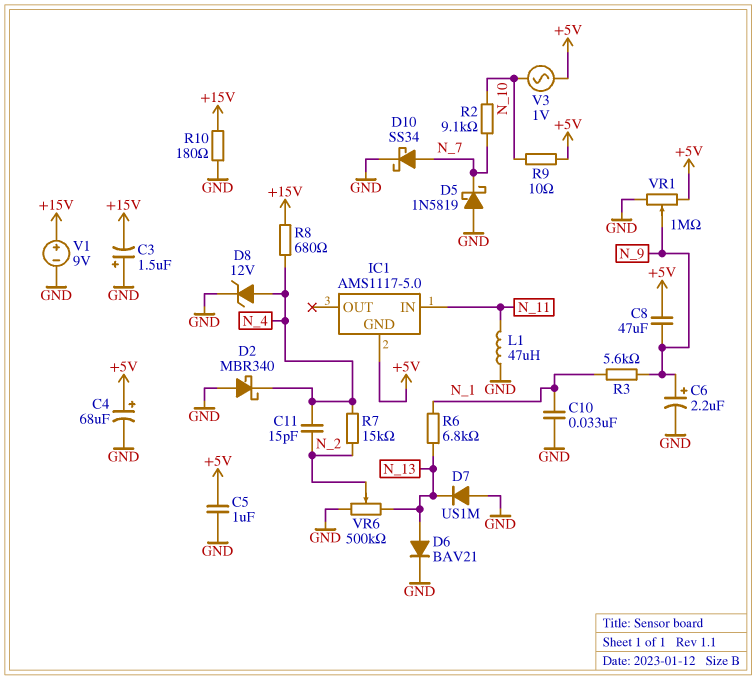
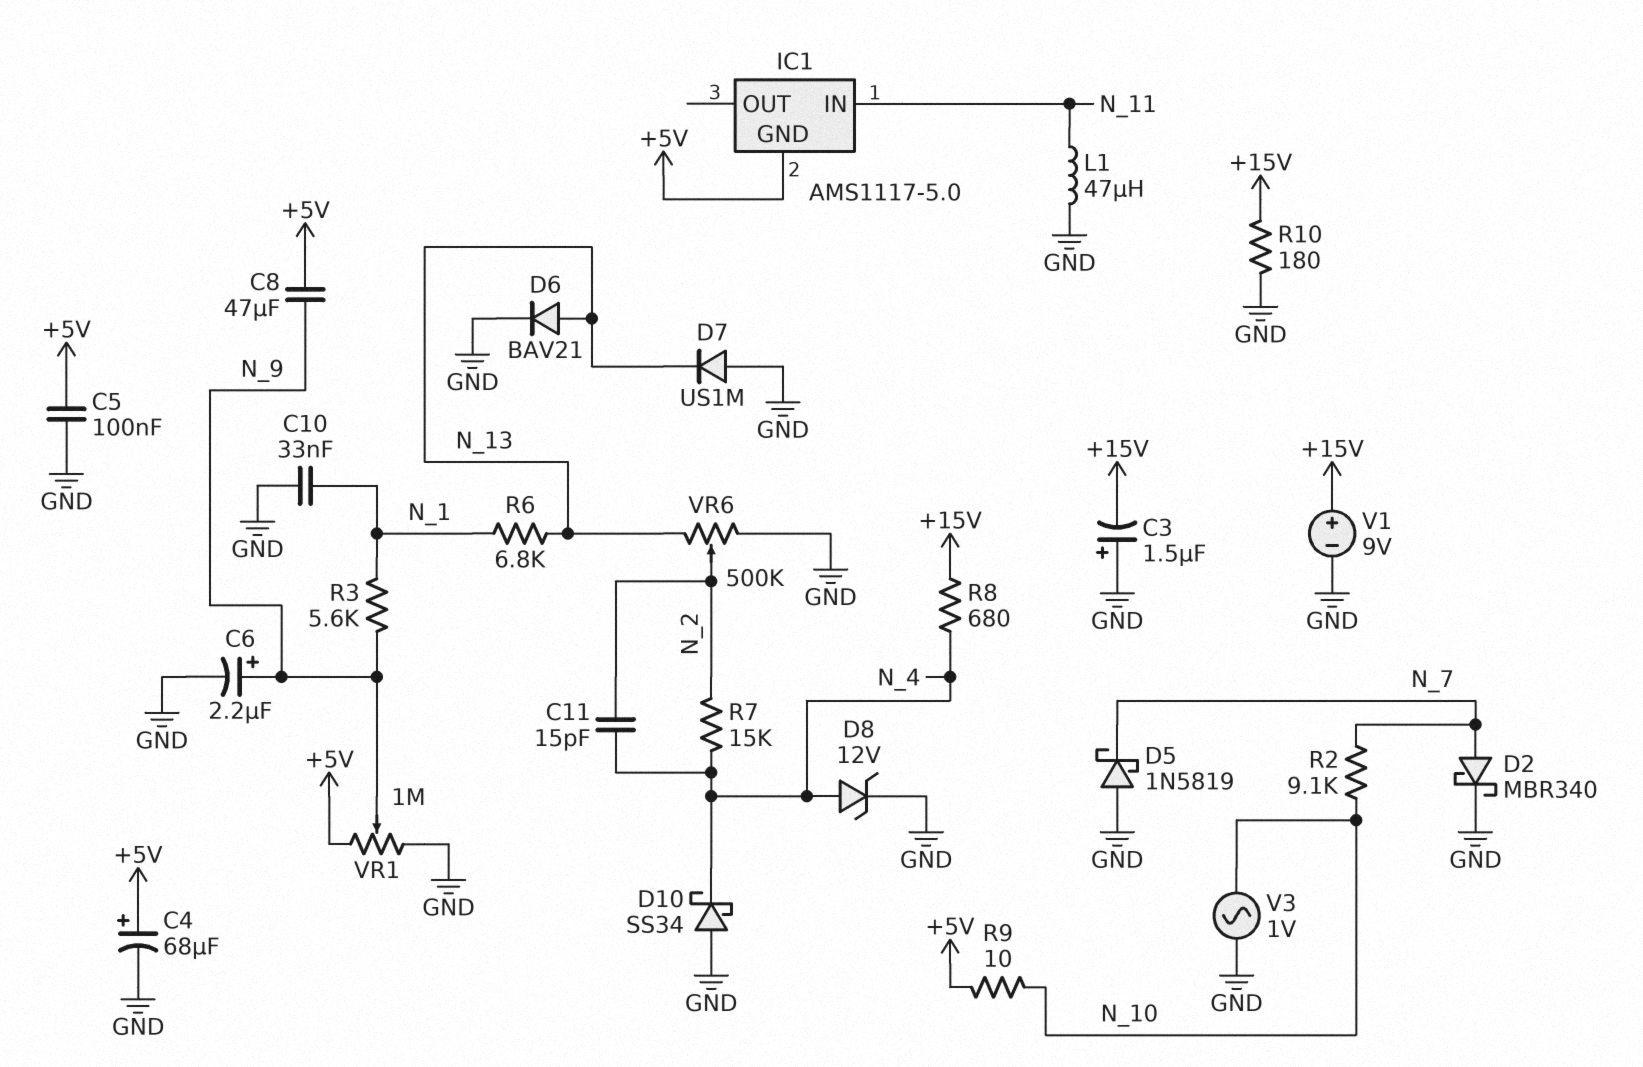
C5: 1uF (+5V, GND) -> 100nF (+5V, GND)
D2: schottky MBR340 (A GND, K N_4) -> schottky MBR340 (A N_7, K GND)
D10: schottky SS34 (A N_7, K GND) -> schottky SS34 (A GND, K N_4)
V3: AC 1V (+5V, N_10) -> AC 1V (GND, N_10)

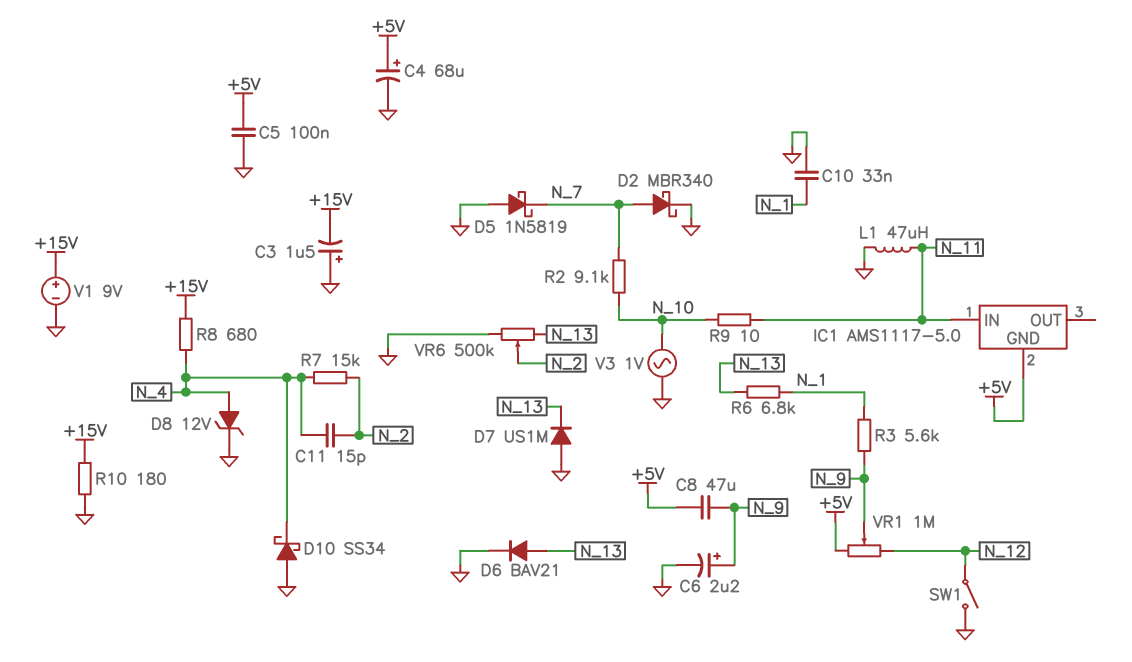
R9: 10 (+5V, N_10) -> 10 (N_10, N_11)
SW1: none -> switch (GND, N_12)
VR1: 1M (+5V, GND, wiper N_9) -> 1M (+5V, N_12, wiper N_9)

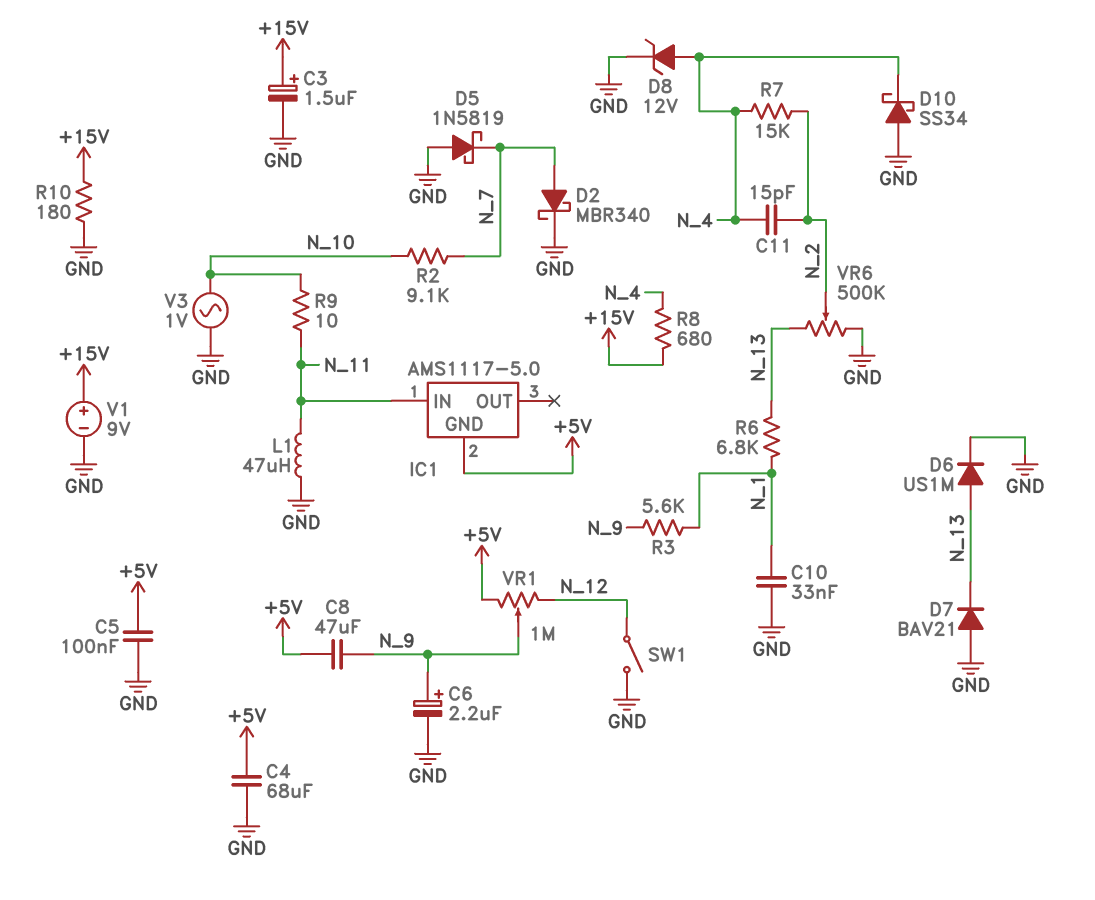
C3: 1.5uF (plus GND, minus +15V) -> 1.5uF (plus +15V, minus GND)
C4: 68uF (plus +5V, minus GND) -> 68uF (+5V, GND)
D6: diode BAV21 (A N_13, K GND) -> diode US1M (A N_13, K GND)
D7: diode US1M (A GND, K N_13) -> diode BAV21 (A GND, K N_13)

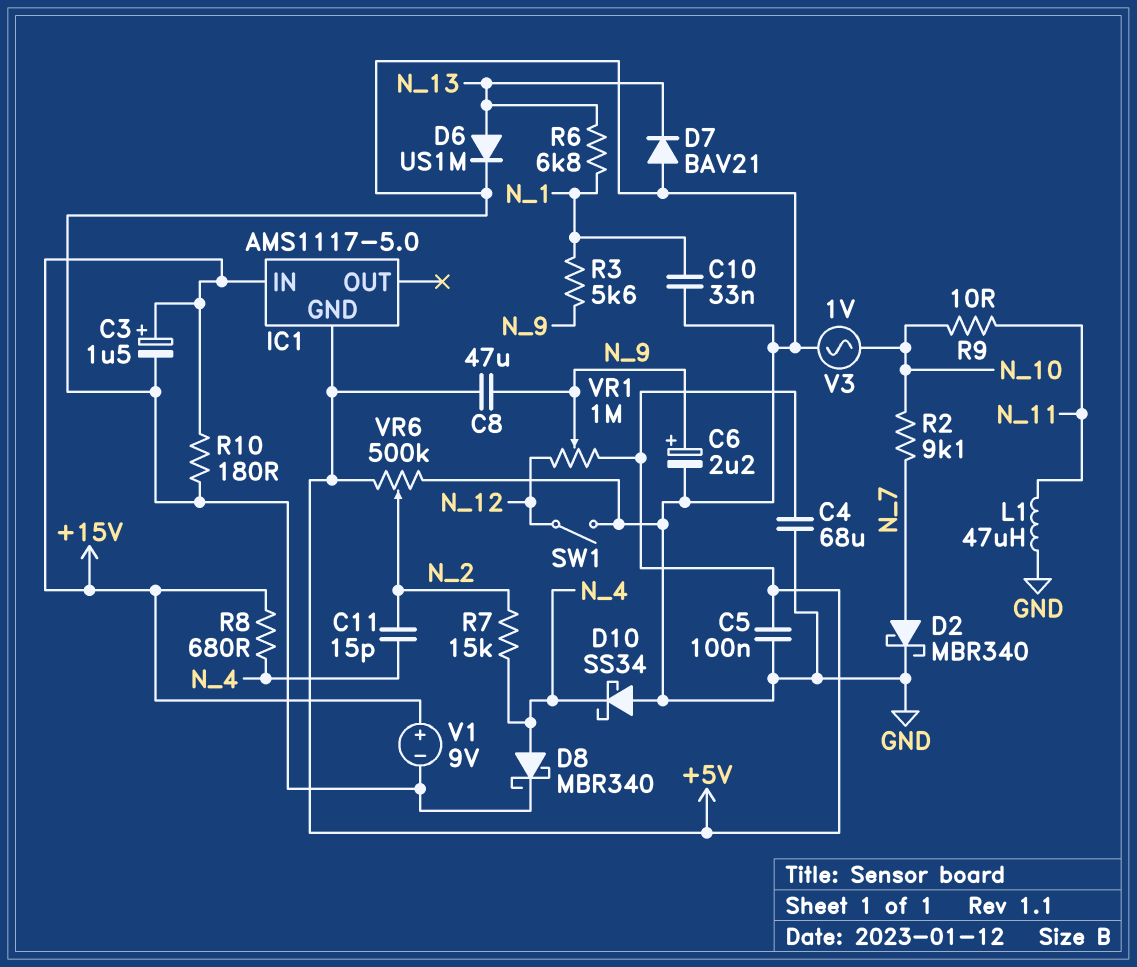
D5: schottky 1N5819 (A GND, K N_7) -> none
D8: zener 12V (A N_4, K GND) -> schottky MBR340 (A N_4, K GND)
IC1 pin IN: N_11 -> +15V
VR6: 500k (GND, N_13, wiper N_2) -> 500k (+5V, GND, wiper N_2)

